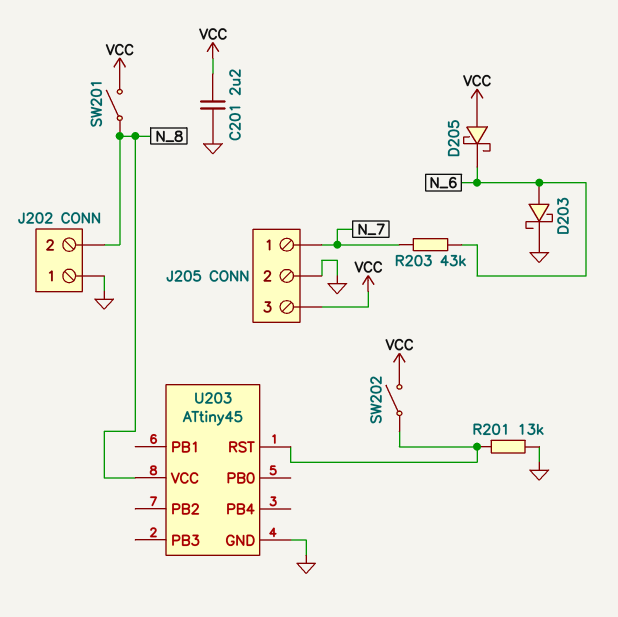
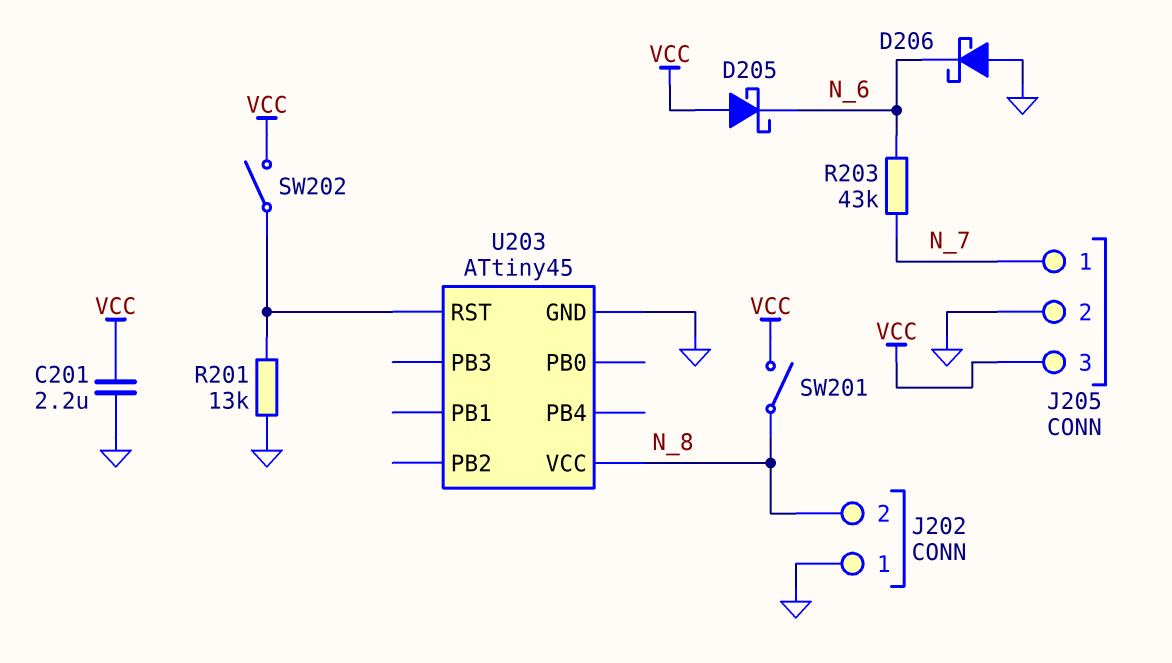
D203: schottky (A N_6, K GND) -> none
D206: none -> schottky (A GND, K N_6)

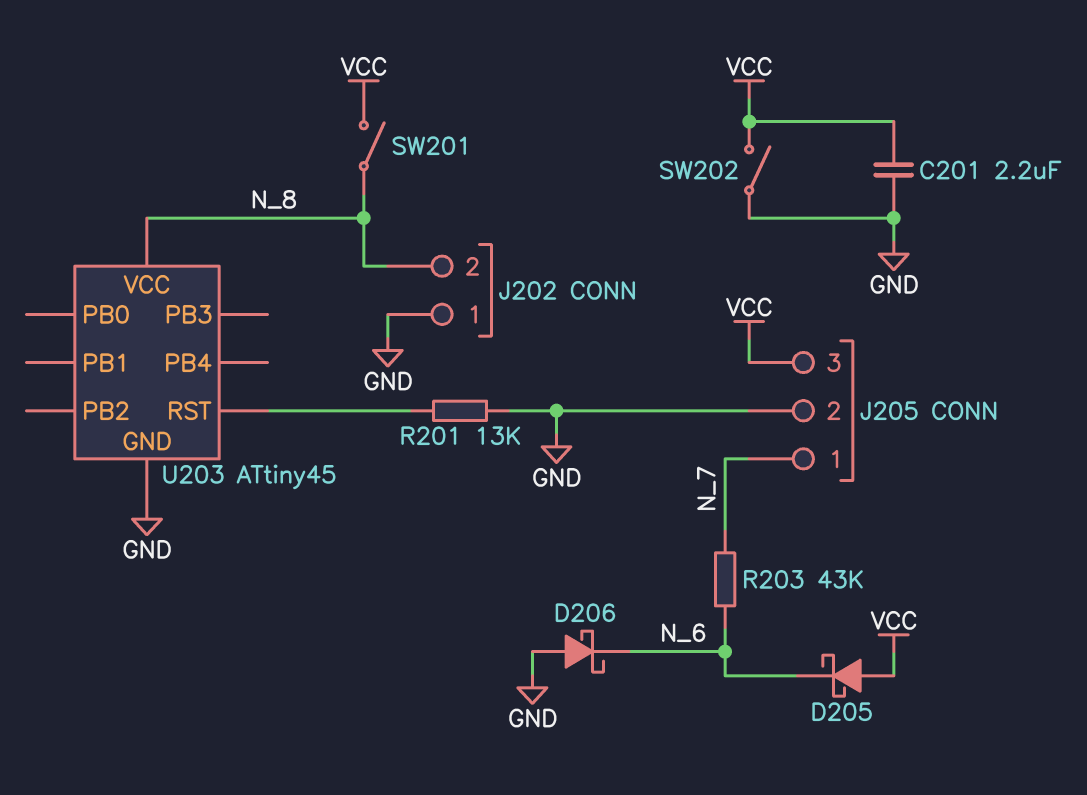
SW202: switch (U203/RST, VCC) -> switch (GND, VCC)

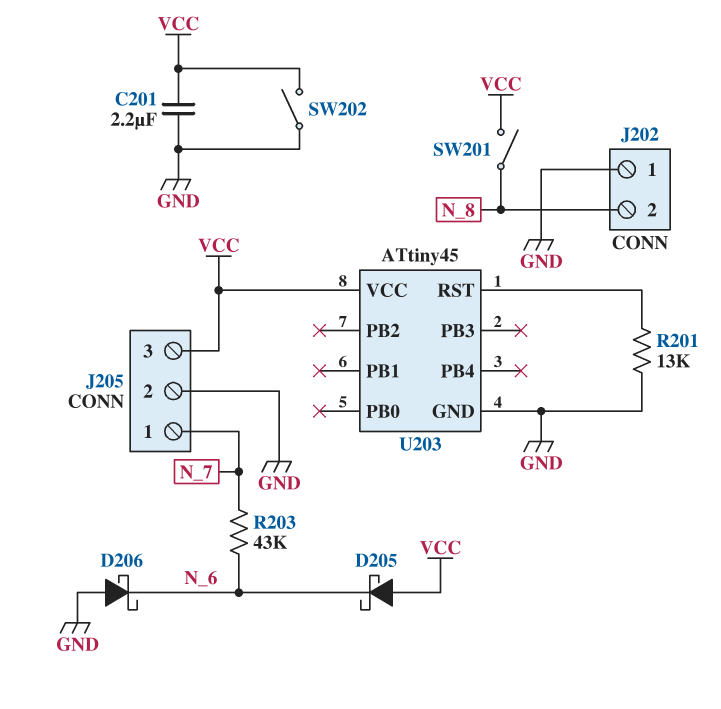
U203 pin VCC: N_8 -> VCC

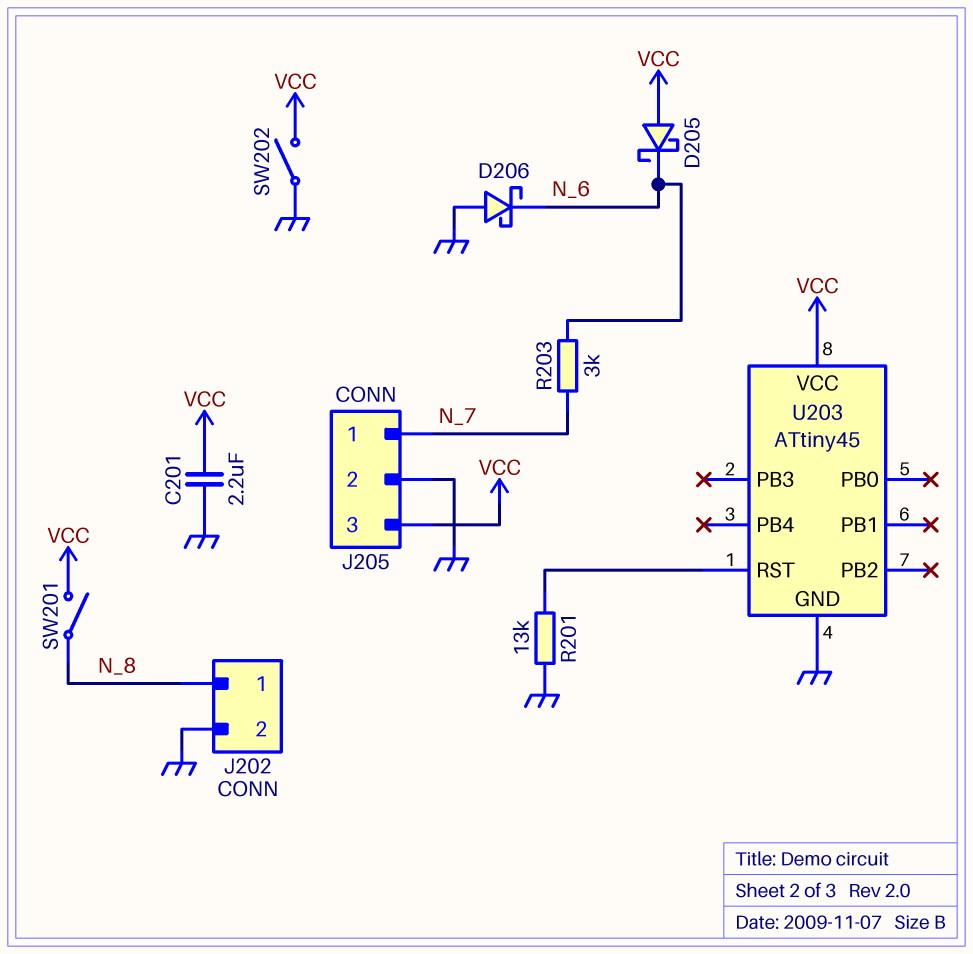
J202 pin 1: GND -> N_8
J202 pin 2: N_8 -> GND
R203: 43k (N_6, N_7) -> 3k (N_6, N_7)

